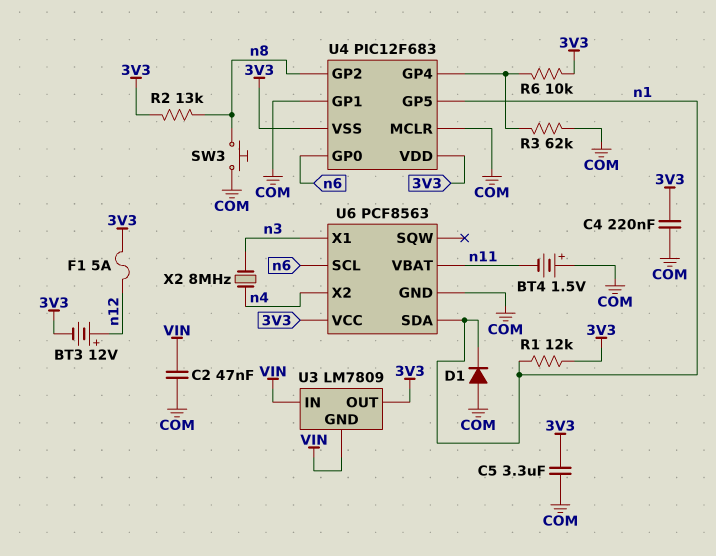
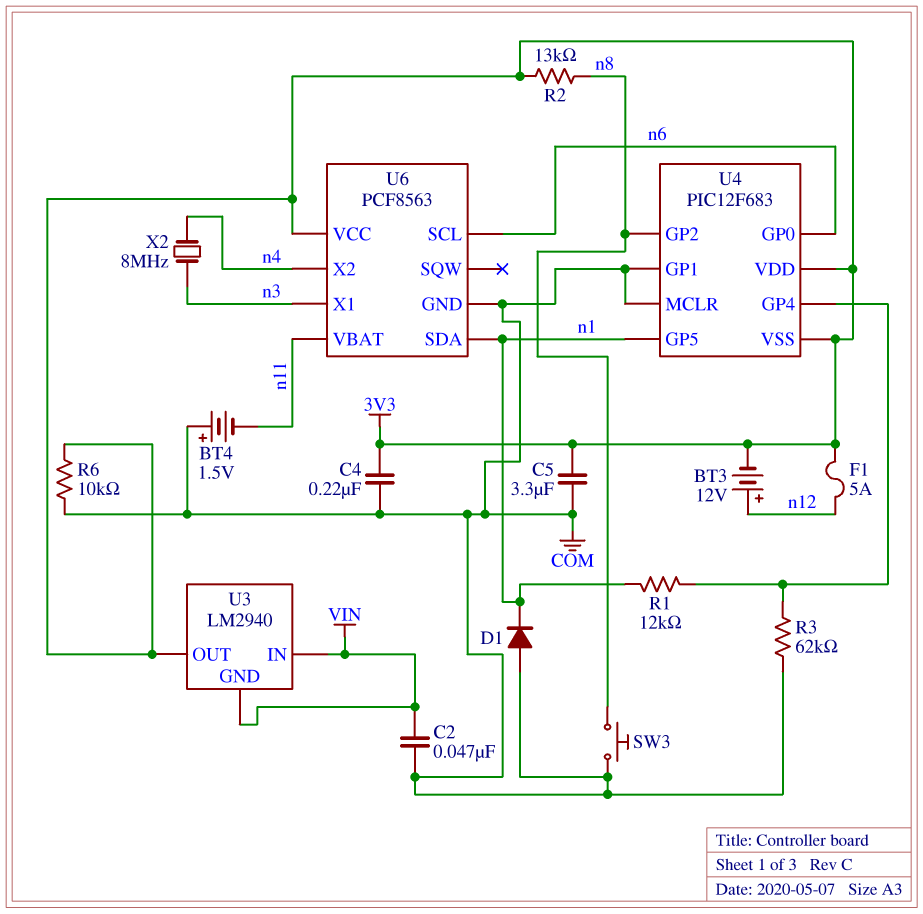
R1: 12k (3V3, n1) -> 12k (U4/GP4, n1)
R6: 10k (3V3, U4/GP4) -> 10k (3V3, COM)
U3: LM7809 -> LM2940

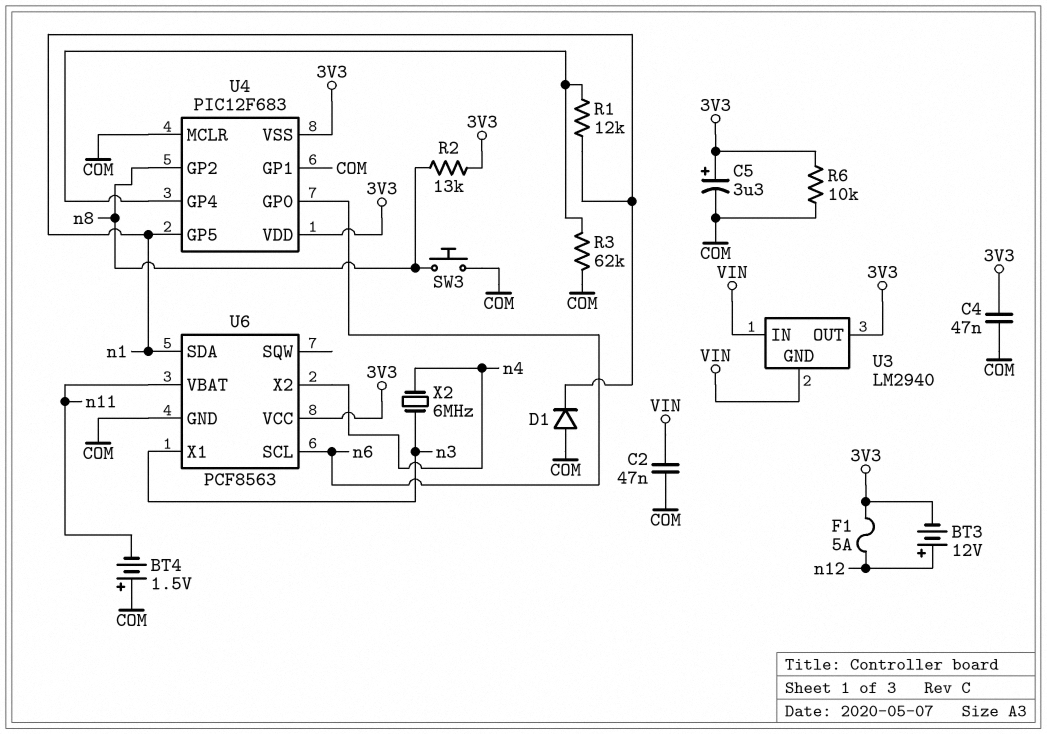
C4: 220nF (3V3, COM) -> 47nF (3V3, COM)
C5: 3.3uF (3V3, COM) -> 3.3uF (plus 3V3, minus COM)
X2: 8MHz (n3, n4) -> 6MHz (n3, n4)

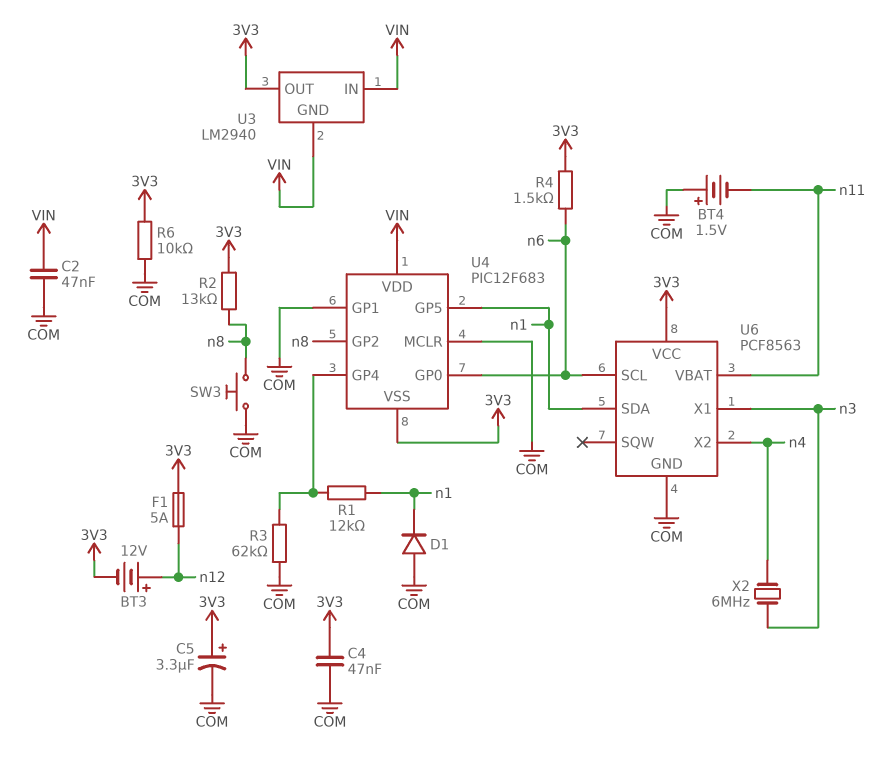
R4: none -> 1.5k (3V3, n6)
U4 pin VDD: 3V3 -> VIN

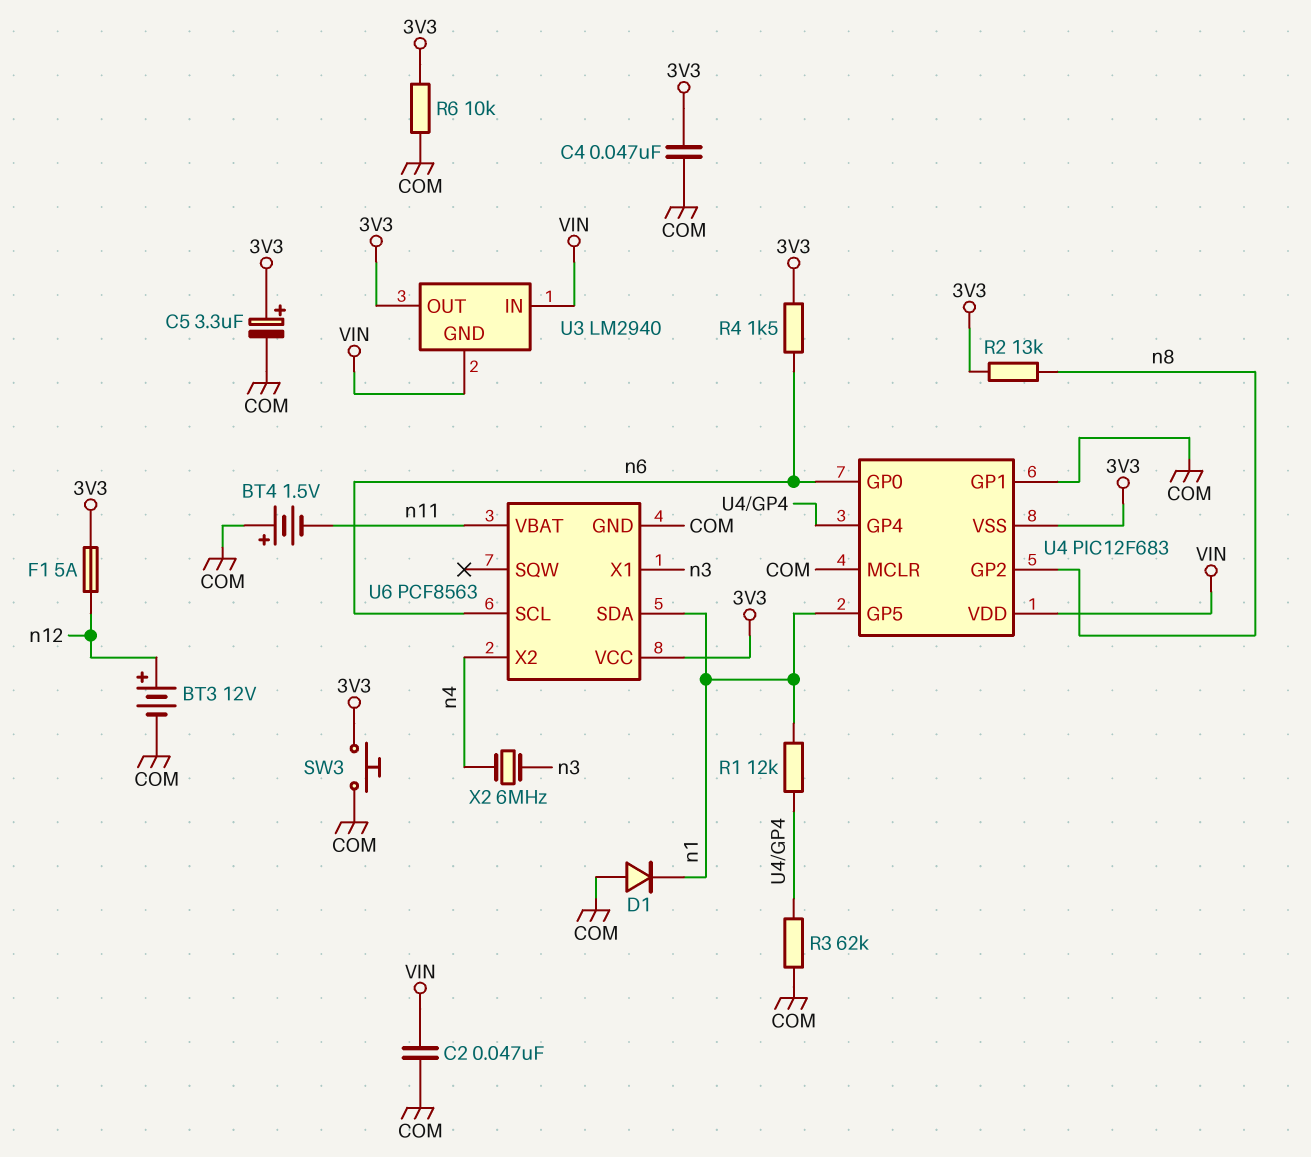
BT3: 12V (plus n12, minus 3V3) -> 12V (plus n12, minus COM)
SW3: button (COM, n8) -> button (3V3, COM)

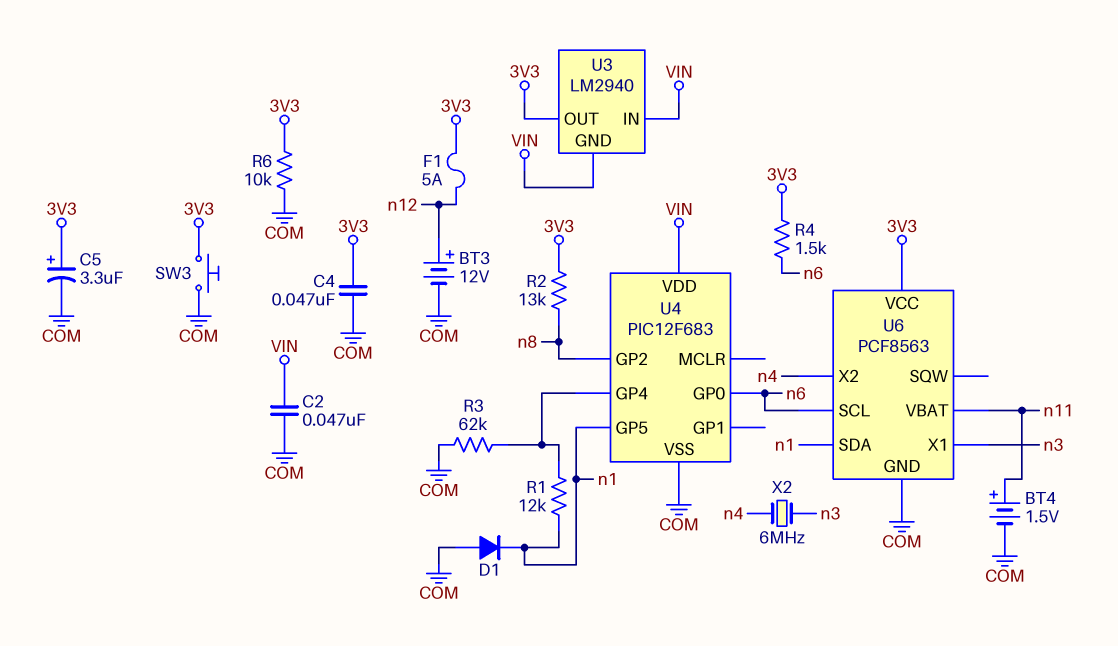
BT4: 1.5V (plus COM, minus n11) -> 1.5V (plus n11, minus COM)
U4 pin GP1: COM -> none
U4 pin MCLR: COM -> none
U4 pin VSS: 3V3 -> COM

